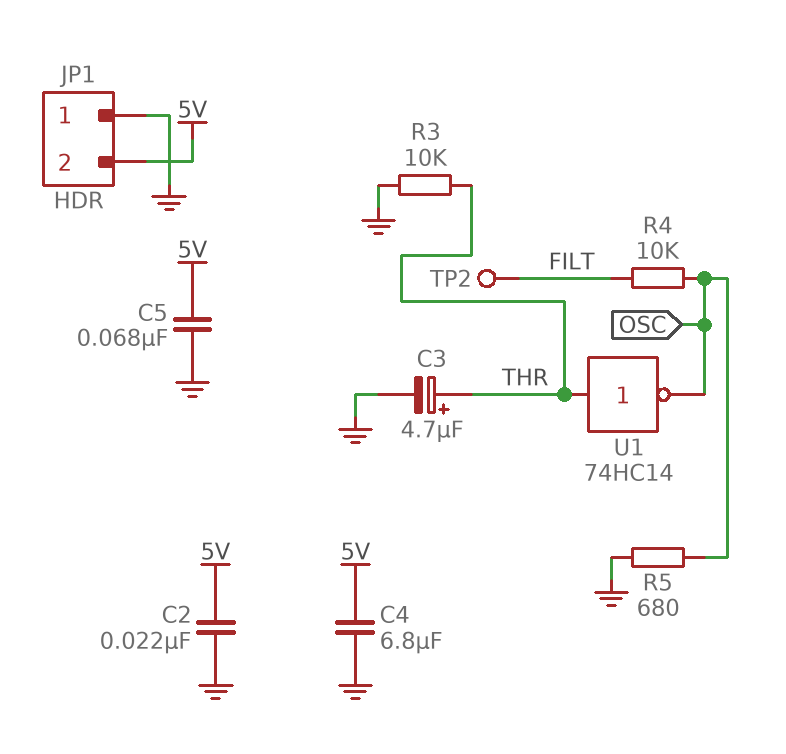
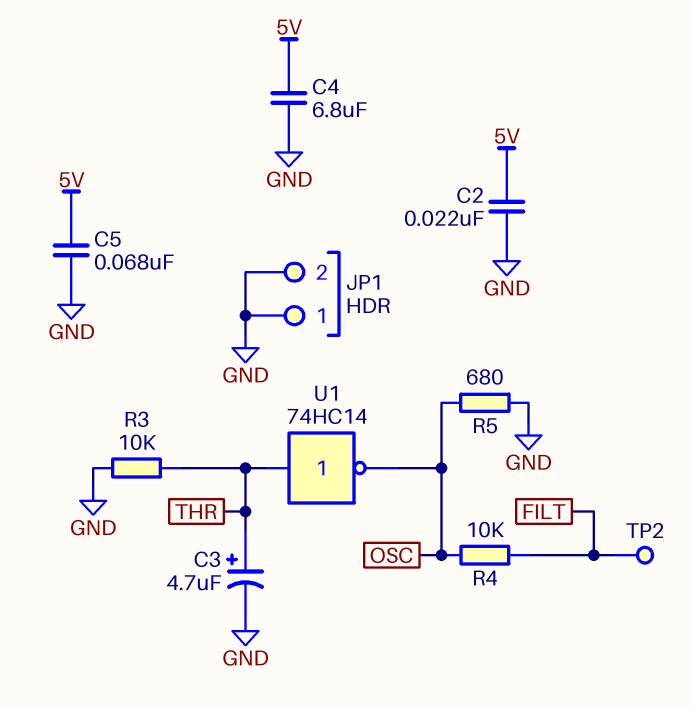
JP1 pin 2: 5V -> GND

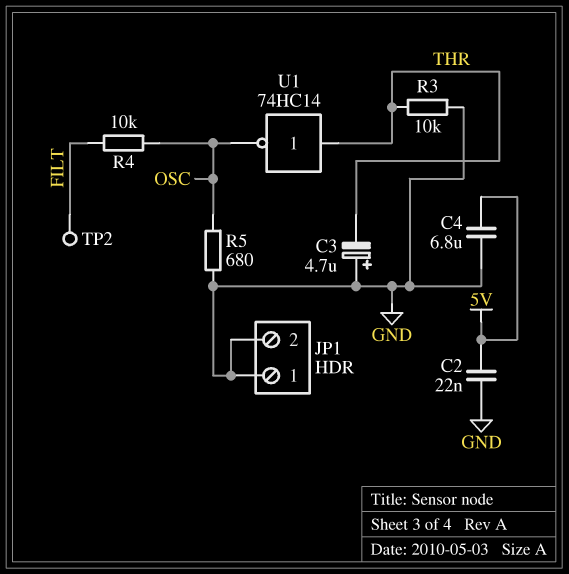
C3: 4.7uF (plus THR, minus GND) -> 4.7uF (plus GND, minus THR)
C5: 68nF (5V, GND) -> none

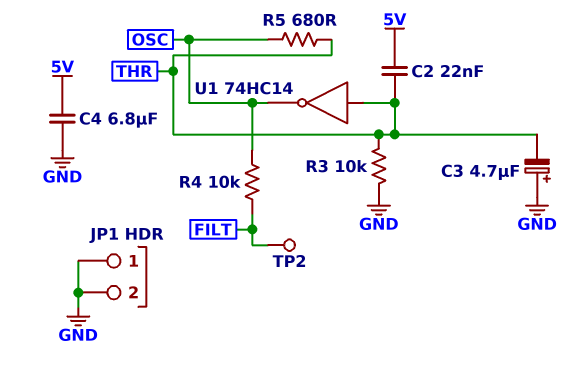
C2: 22nF (5V, GND) -> 22nF (5V, THR)
R5: 680 (GND, OSC) -> 680 (OSC, THR)

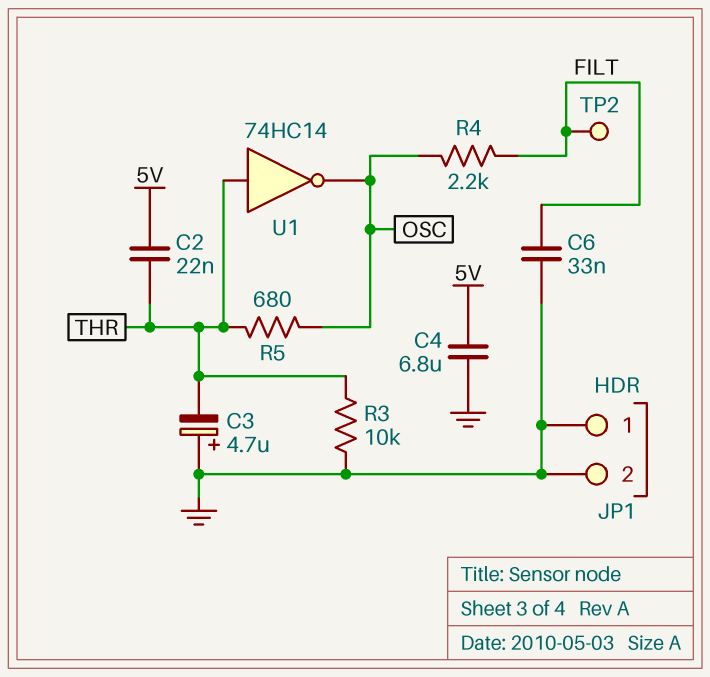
C6: none -> 33nF (FILT, GND)
R4: 10k (FILT, OSC) -> 2.2k (FILT, OSC)

